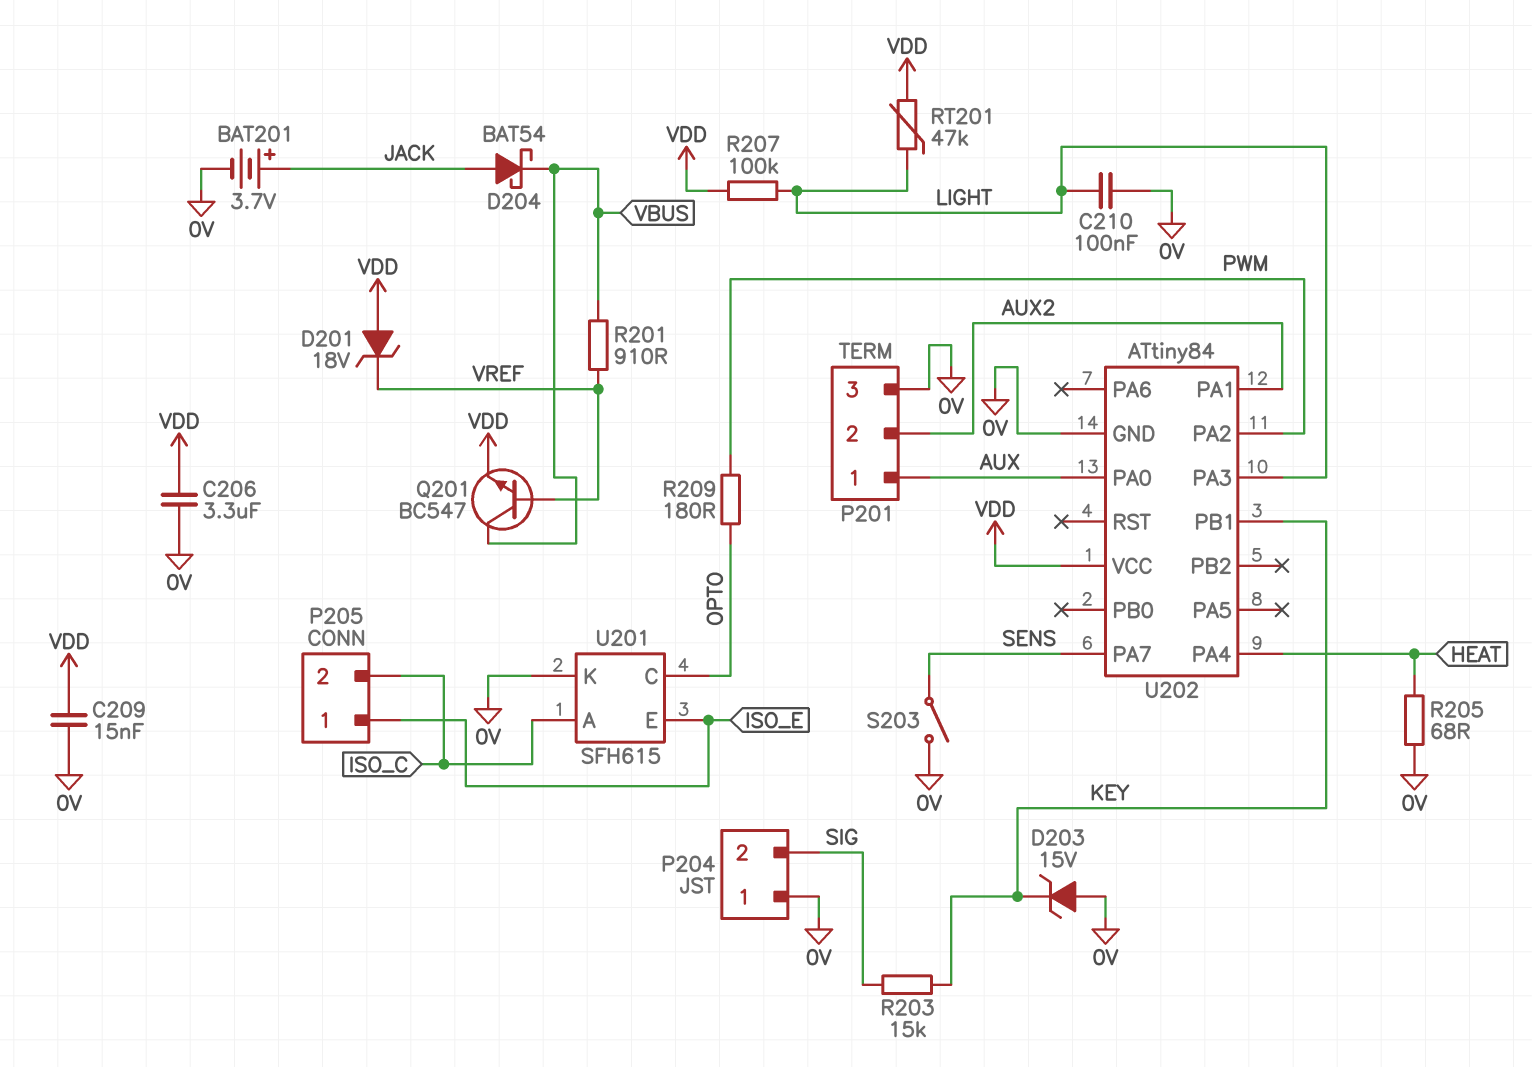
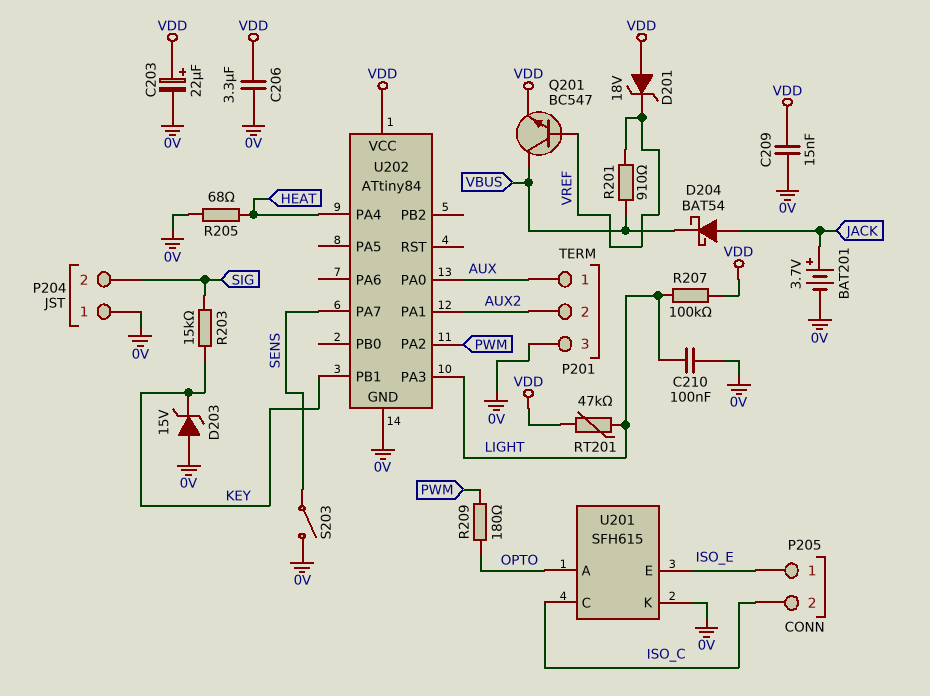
C203: none -> 22uF (plus VDD, minus 0V)
U201 pin A: ISO_C -> OPTO
U201 pin C: OPTO -> ISO_C

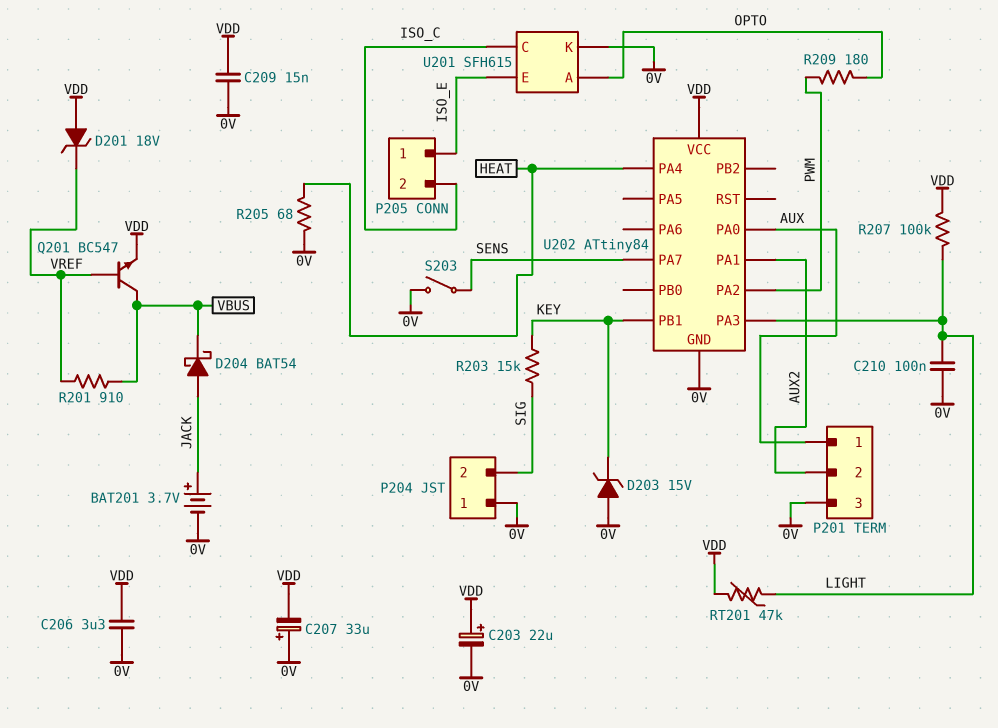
C207: none -> 33uF (plus 0V, minus VDD)

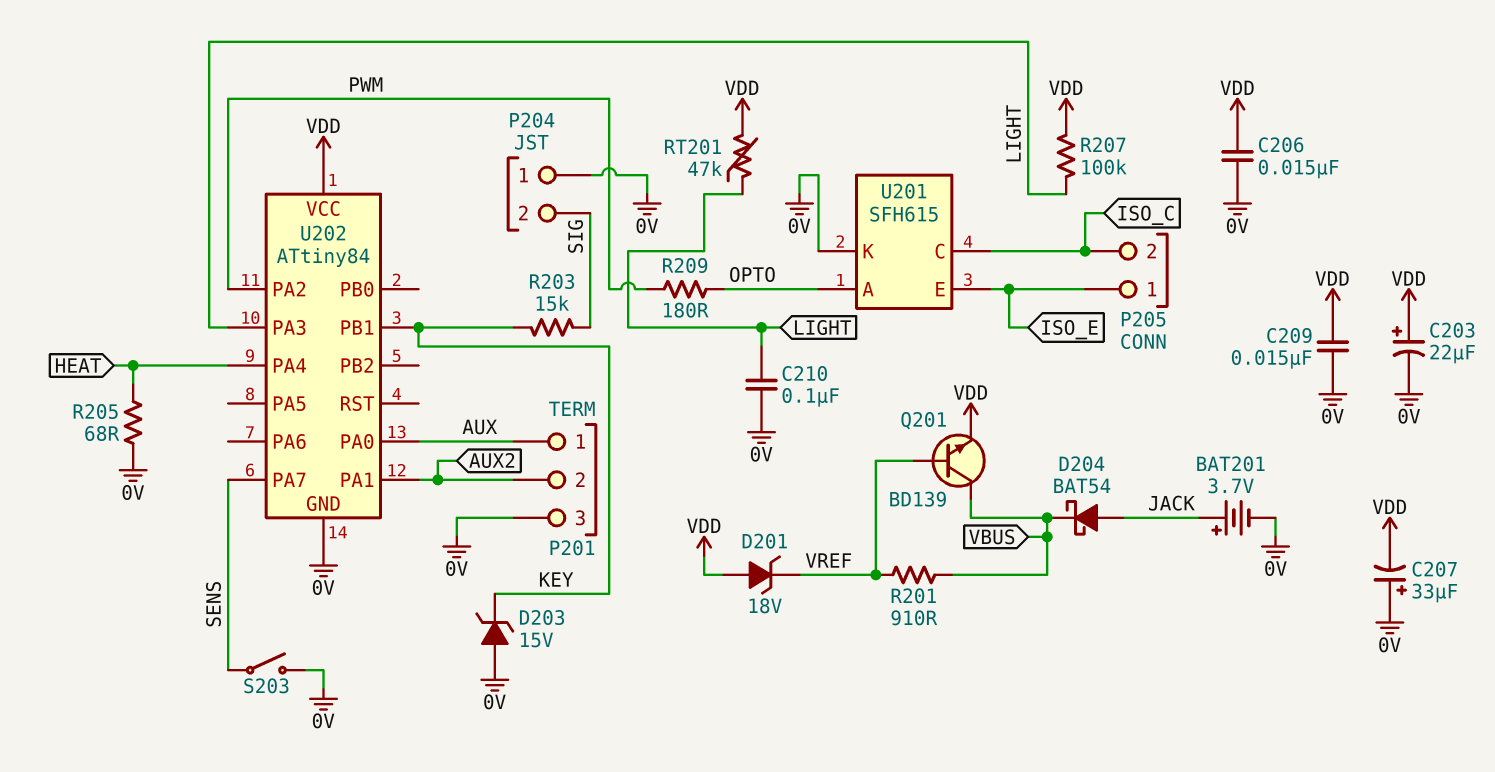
C206: 3.3uF (0V, VDD) -> 15nF (0V, VDD)
Q201: NPN BC547 (B VREF, C VBUS, E VDD) -> NPN BD139 (B VREF, C VBUS, E VDD)

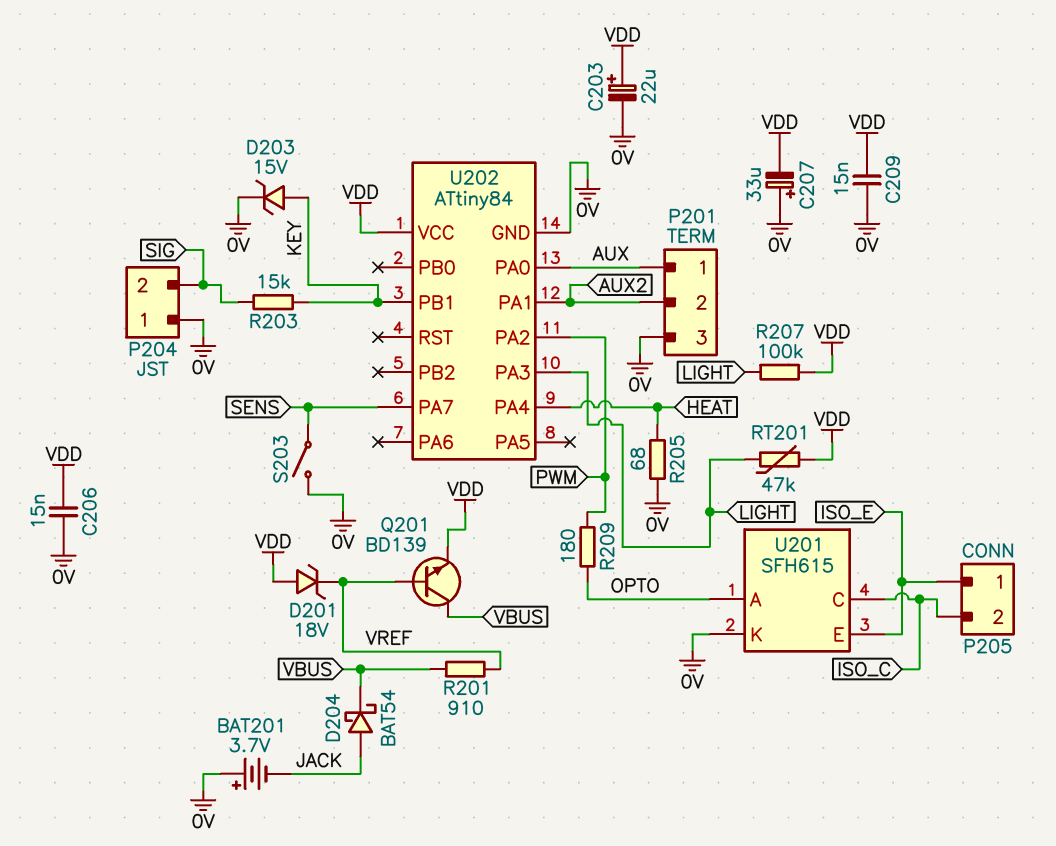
BAT201: 3.7V (plus JACK, minus 0V) -> 3.7V (plus 0V, minus JACK)
C210: 100nF (0V, LIGHT) -> none
D203: zener 15V (A 0V, K KEY) -> zener 15V (A KEY, K 0V)

